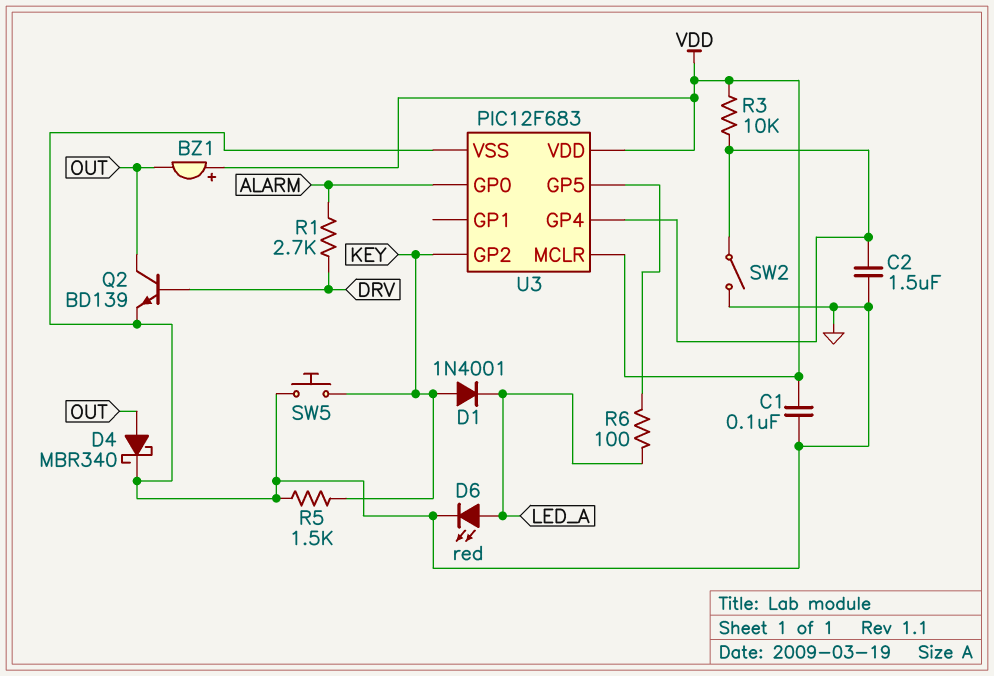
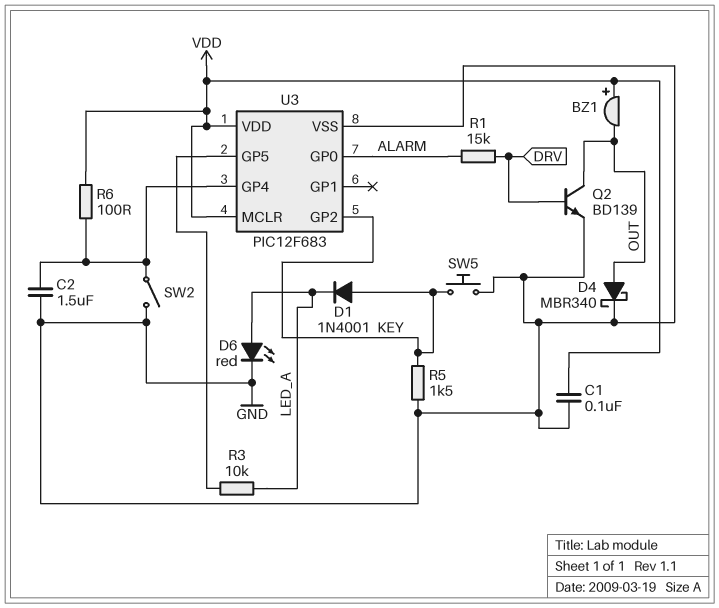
R1: 2.7k (ALARM, DRV) -> 15k (ALARM, DRV)
R3: 10k (U3/GP4, VDD) -> 10k (LED_A, U3/GP5)
R6: 100 (LED_A, U3/GP5) -> 100 (U3/GP4, VDD)

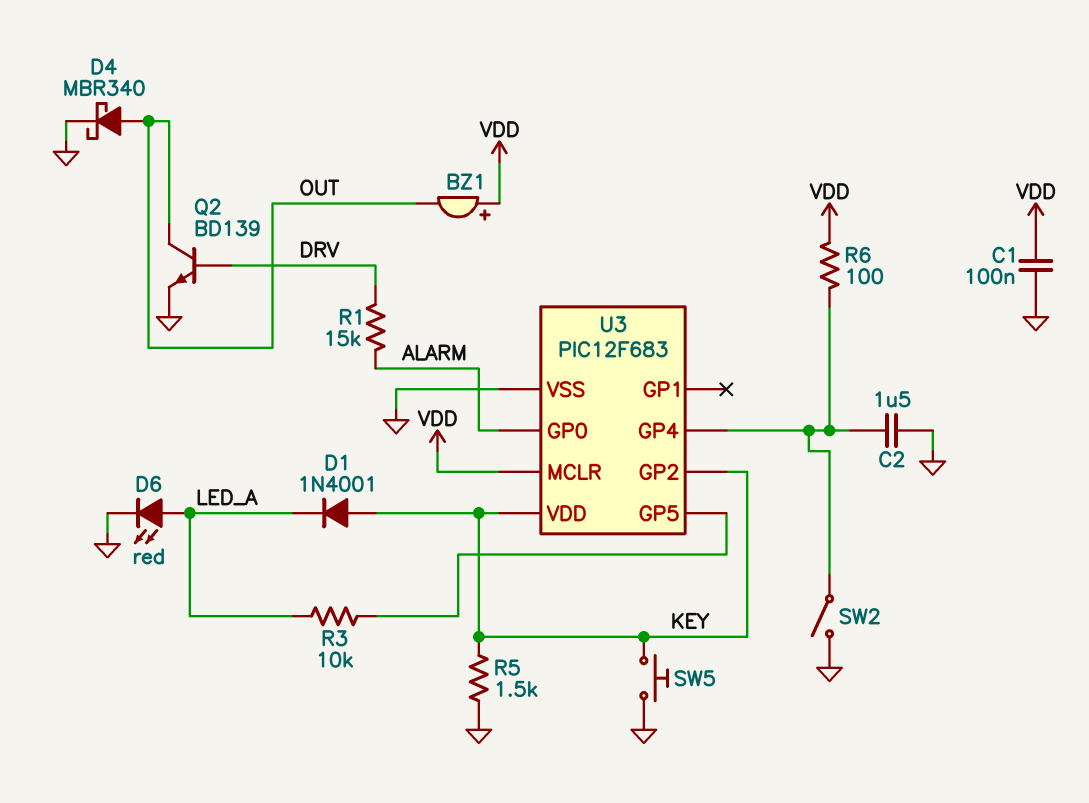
U3 pin VDD: VDD -> KEY

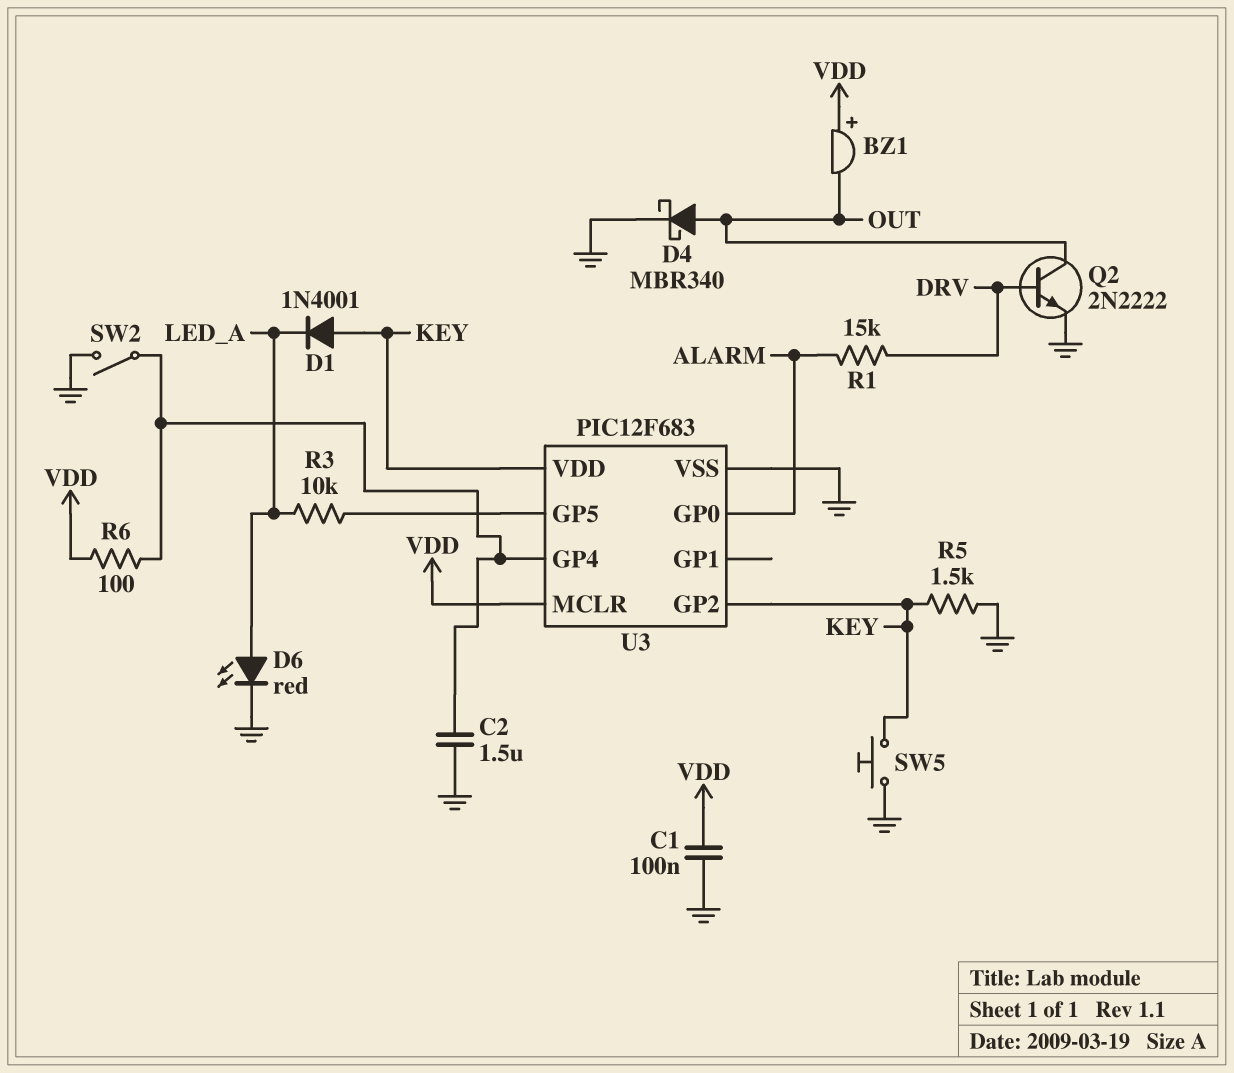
Q2: NPN BD139 (B DRV, C OUT, E GND) -> NPN 2N2222 (B DRV, C OUT, E GND)

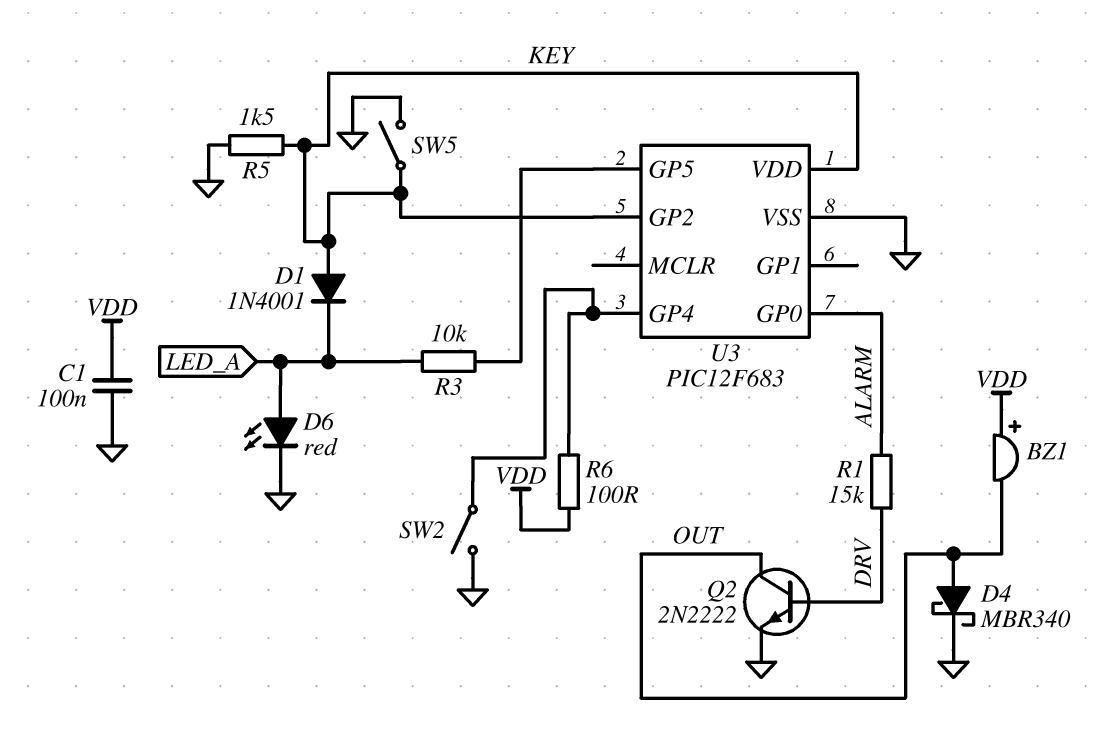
C2: 1.5uF (GND, U3/GP4) -> none
SW5: button (GND, KEY) -> switch (GND, KEY)
U3 pin MCLR: VDD -> none

